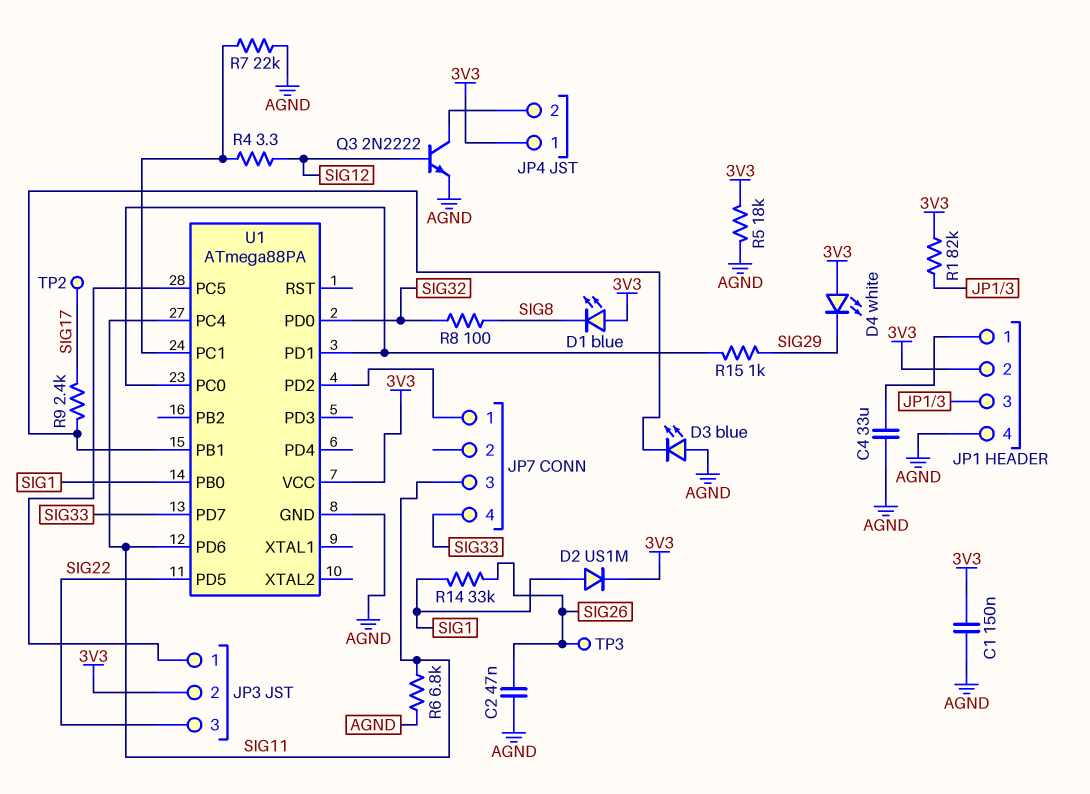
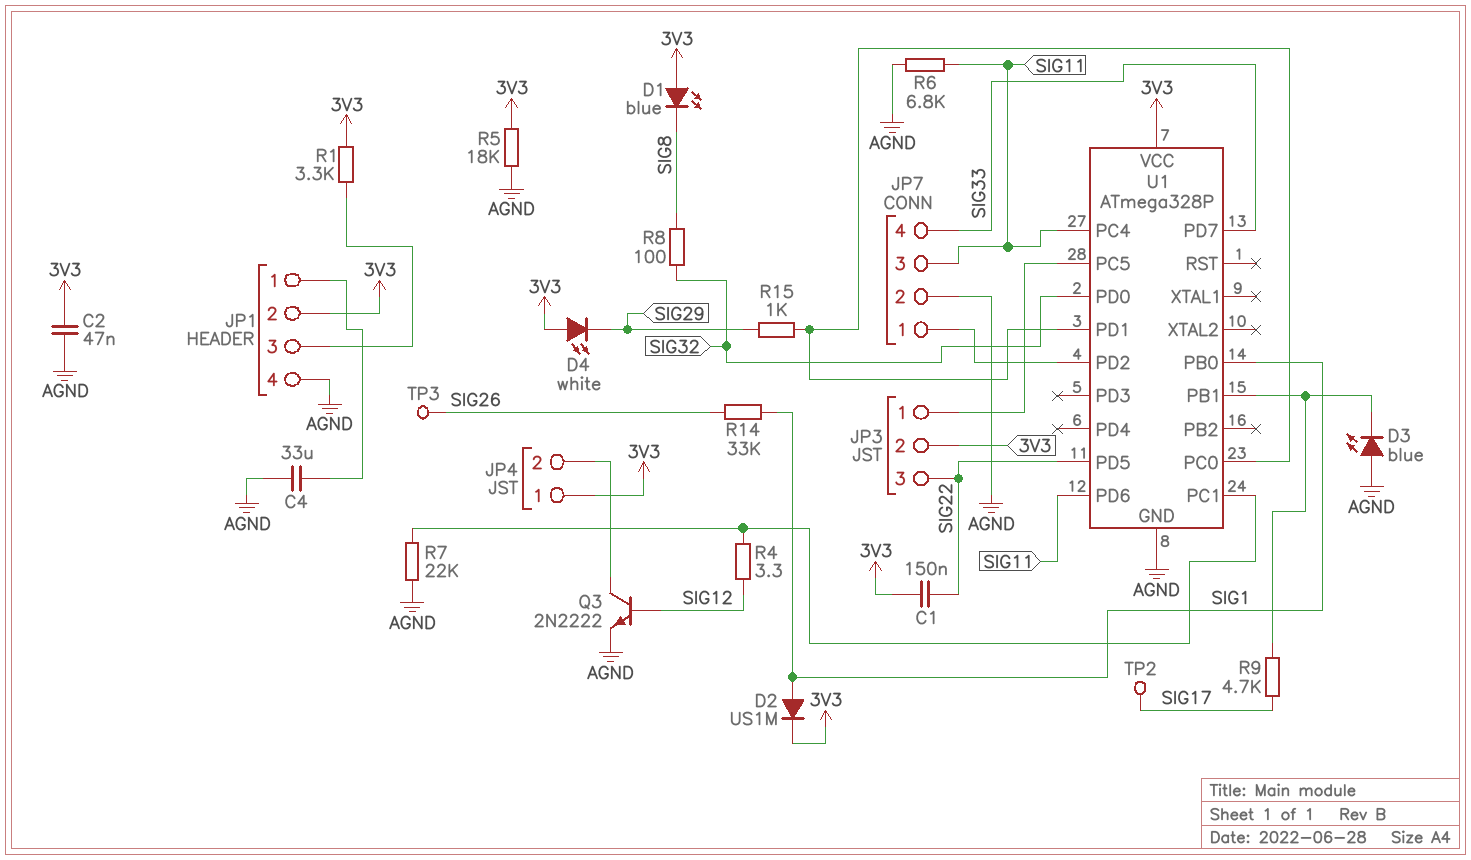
C1: 150nF (3V3, AGND) -> 150nF (3V3, SIG22)
C2: 47nF (AGND, SIG26) -> 47nF (3V3, AGND)
JP7 pin 2: none -> AGND
R1: 82k (3V3, JP1/3) -> 3.3k (3V3, JP1/3)
R9: 2.4k (SIG17, U1/PB1) -> 4.7k (SIG17, U1/PB1)
U1: ATmega88PA -> ATmega328P

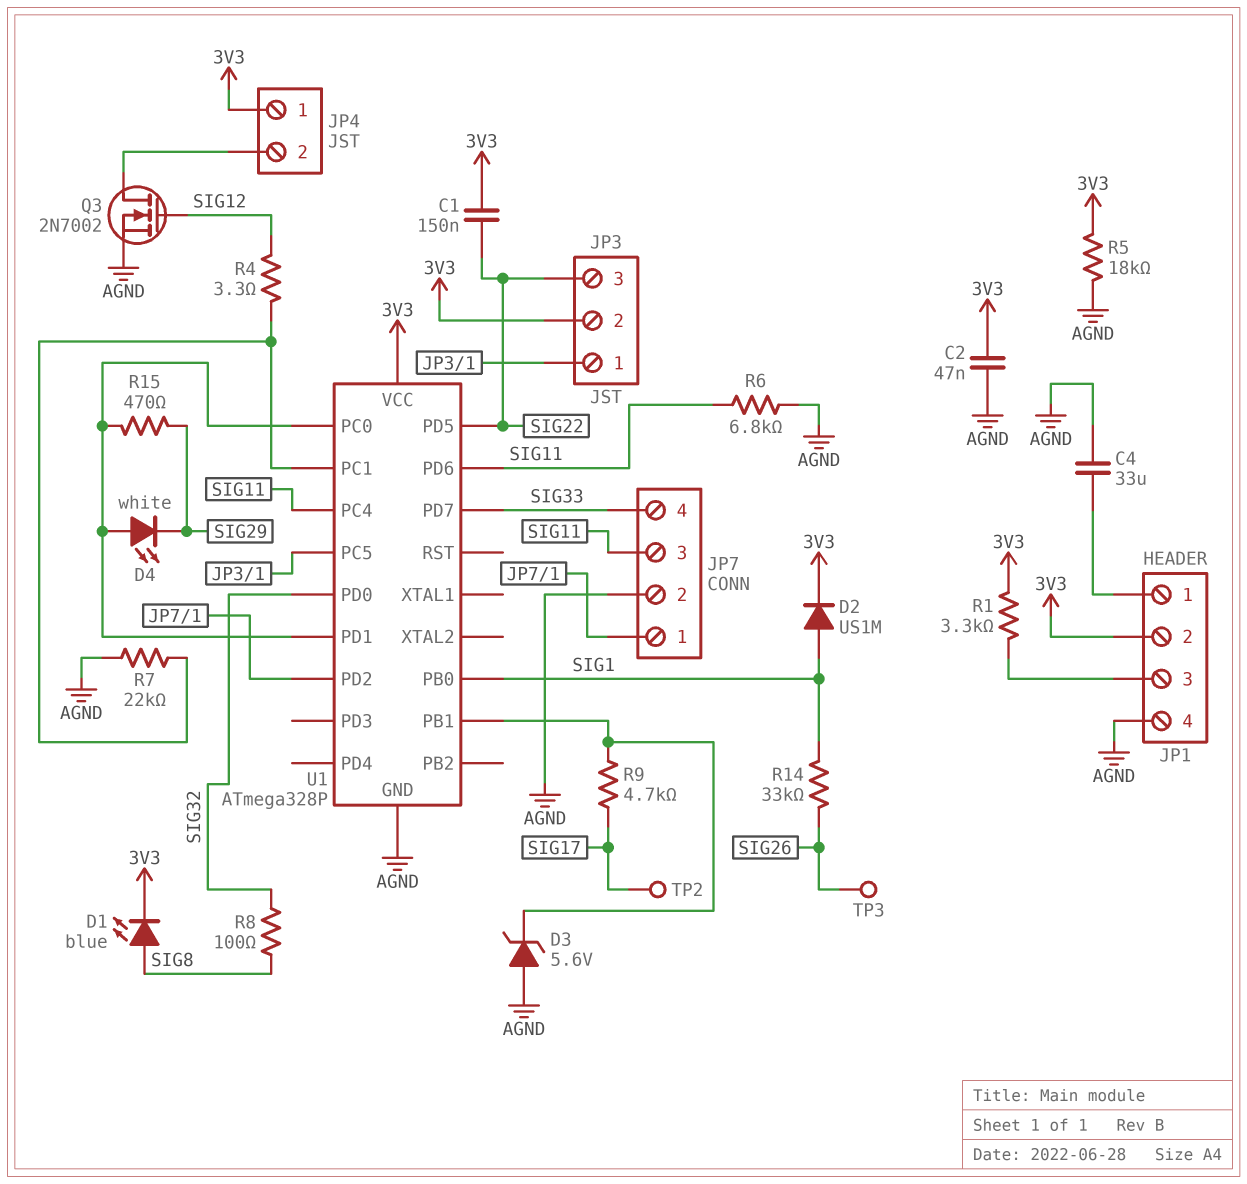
D1: LED blue (A 3V3, K SIG8) -> LED blue (A SIG8, K 3V3)
D3: LED blue (A AGND, K U1/PB1) -> zener 5.6V (A AGND, K U1/PB1)
D4: LED white (A 3V3, K SIG29) -> LED white (A U1/PC0, K SIG29)
Q3: NPN 2N2222 (B SIG12, C JP4/2, E AGND) -> NMOS 2N7002 (G SIG12, D JP4/2, S AGND)
R15: 1k (SIG29, U1/PC0) -> 470 (SIG29, U1/PC0)

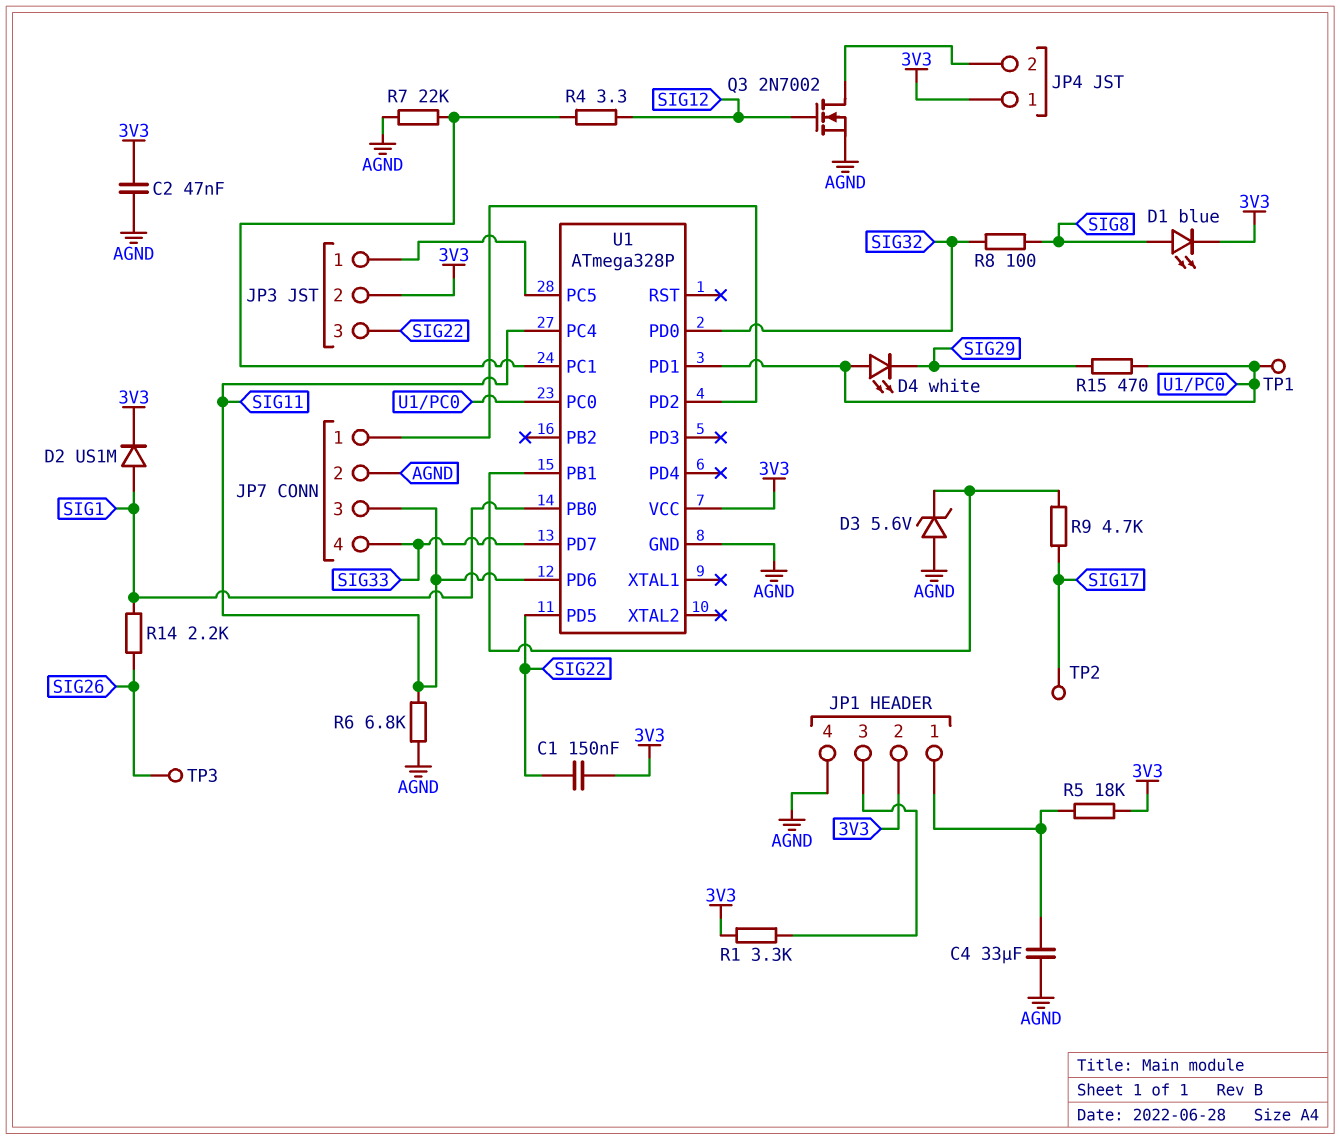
R5: 18k (3V3, AGND) -> 18k (3V3, JP1/1)
R14: 33k (SIG1, SIG26) -> 2.2k (SIG1, SIG26)
TP1: none -> test point (U1/PC0)

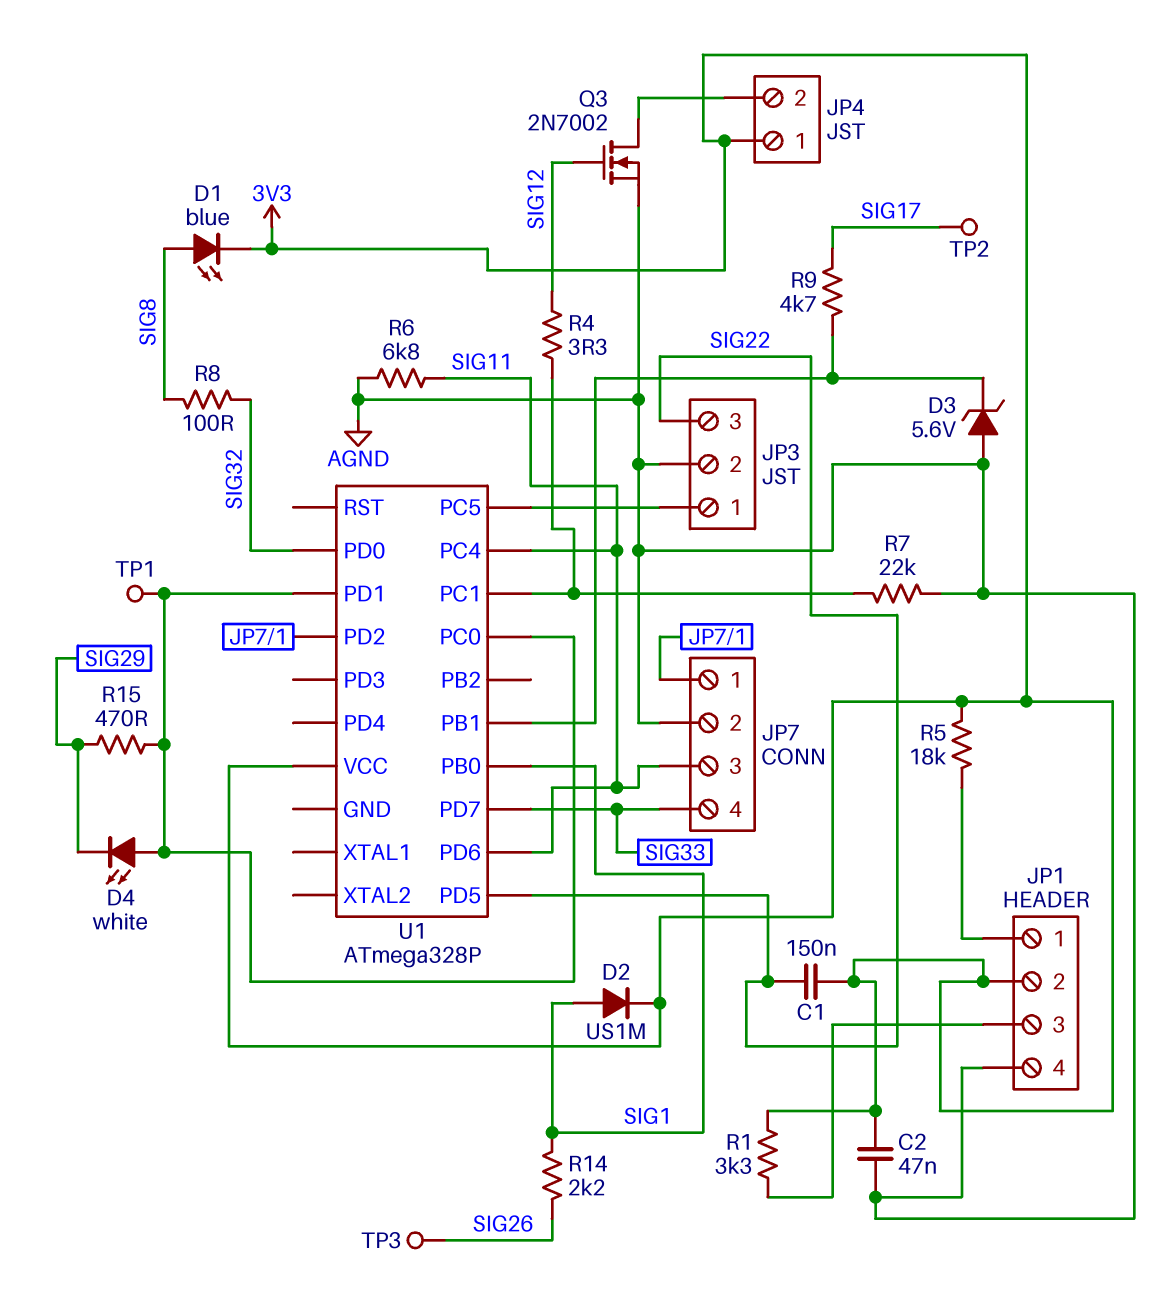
C4: 33uF (AGND, JP1/1) -> none
JP3 pin 2: 3V3 -> AGND
U1 pin GND: AGND -> none

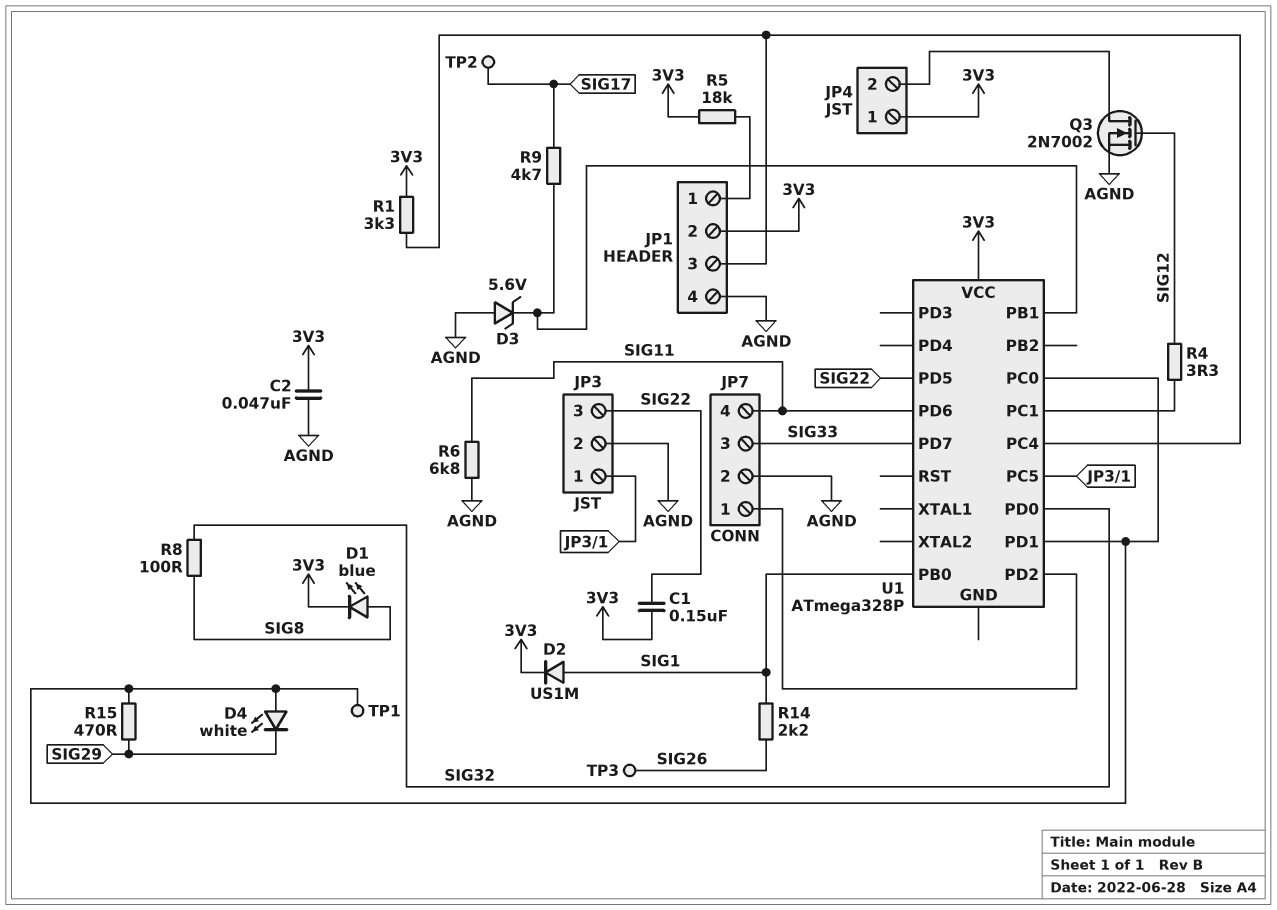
JP7 pin 3: SIG11 -> SIG33
JP7 pin 4: SIG33 -> SIG11
R7: 22k (AGND, U1/PC1) -> none
U1 pin PC4: SIG11 -> JP1/3

